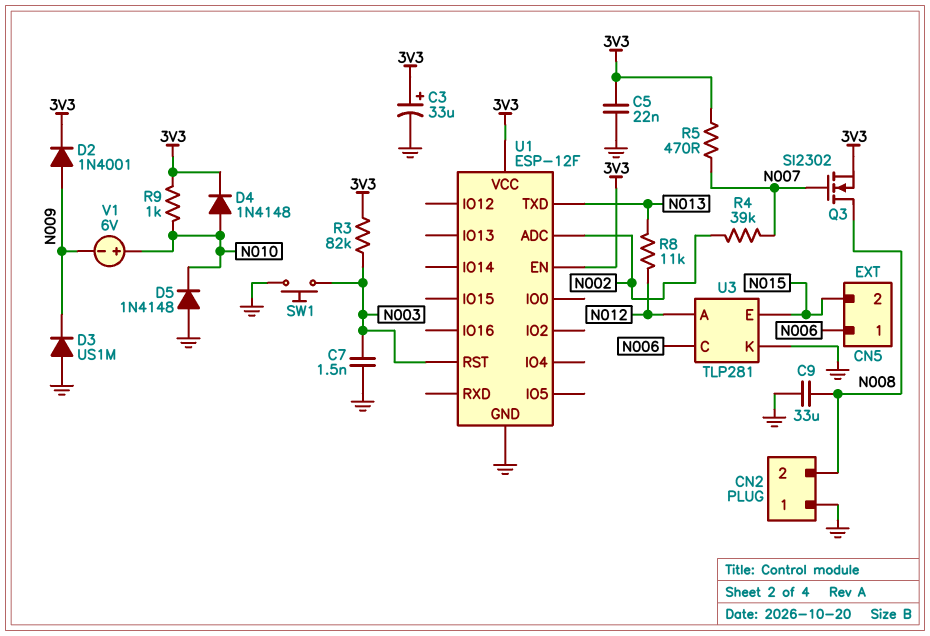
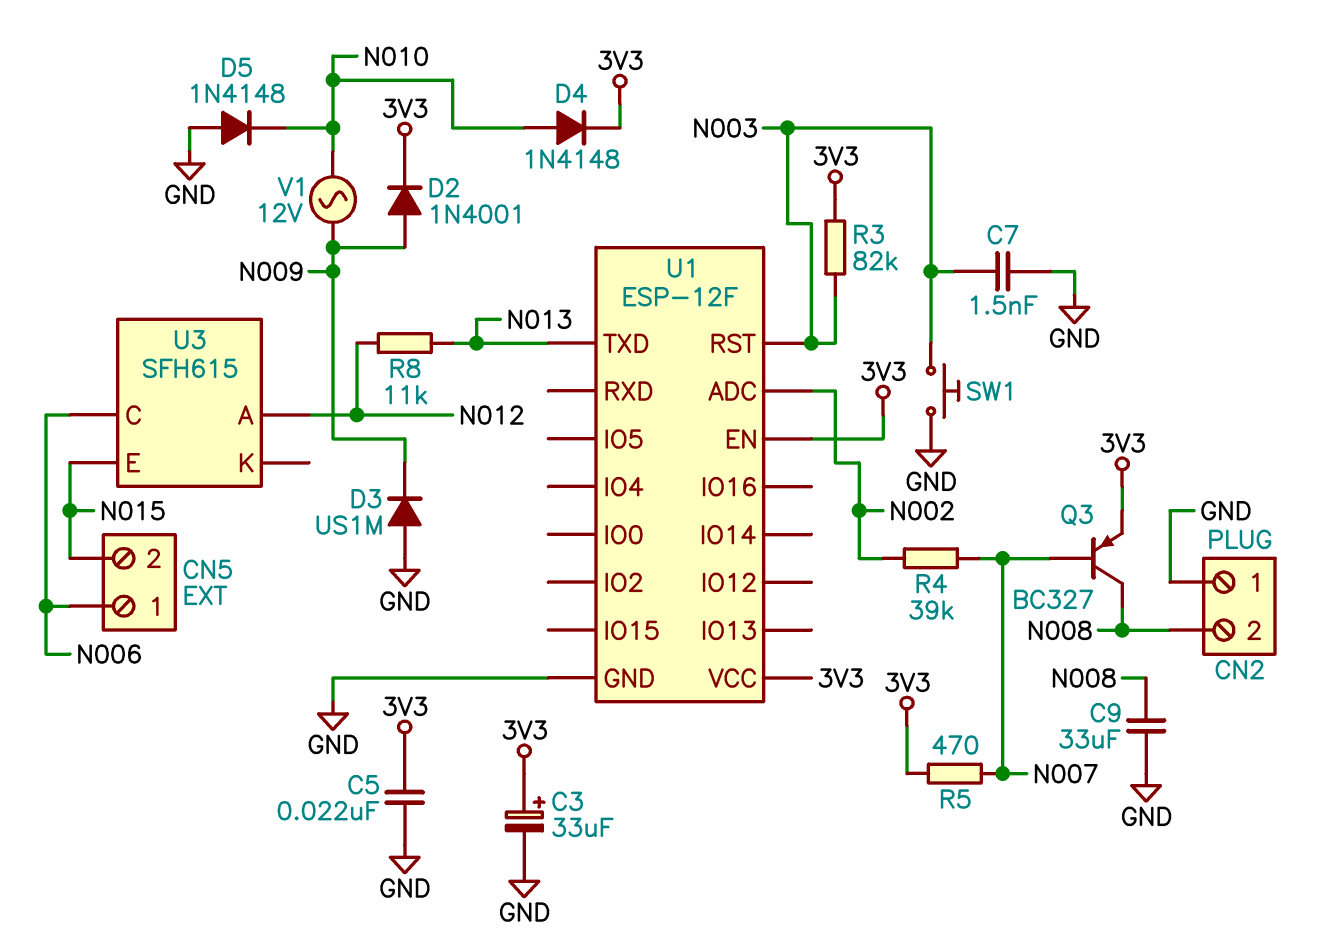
Q3: NMOS SI2302 (G N007, D N008, S 3V3) -> PNP BC327 (B N007, C N008, E 3V3)
R9: 1k (3V3, N010) -> none
U3: TLP281 -> SFH615
U3 pin K: GND -> none
V1: 6V (plus N010, minus N009) -> AC 12V (N009, N010)

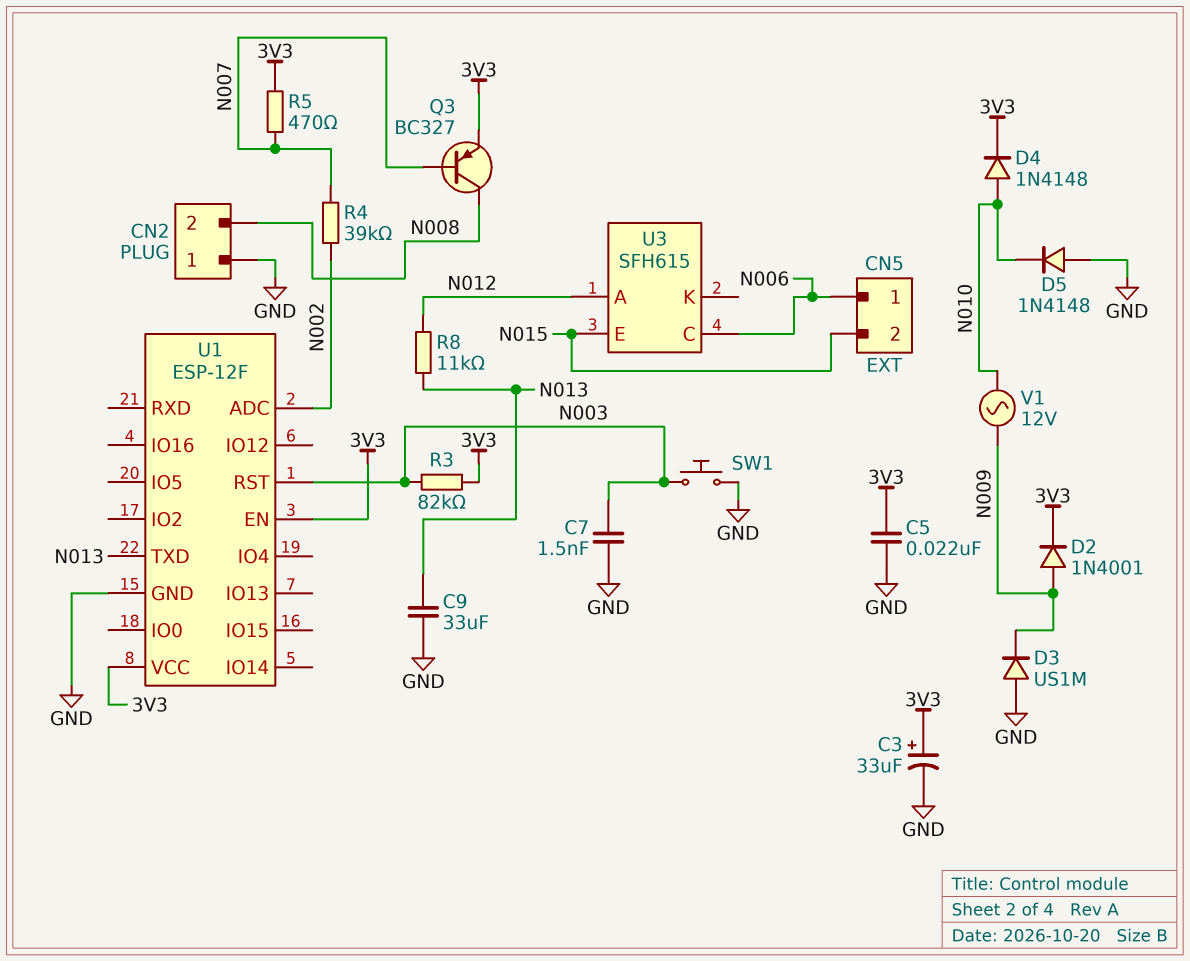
C9: 33uF (GND, N008) -> 33uF (GND, N013)

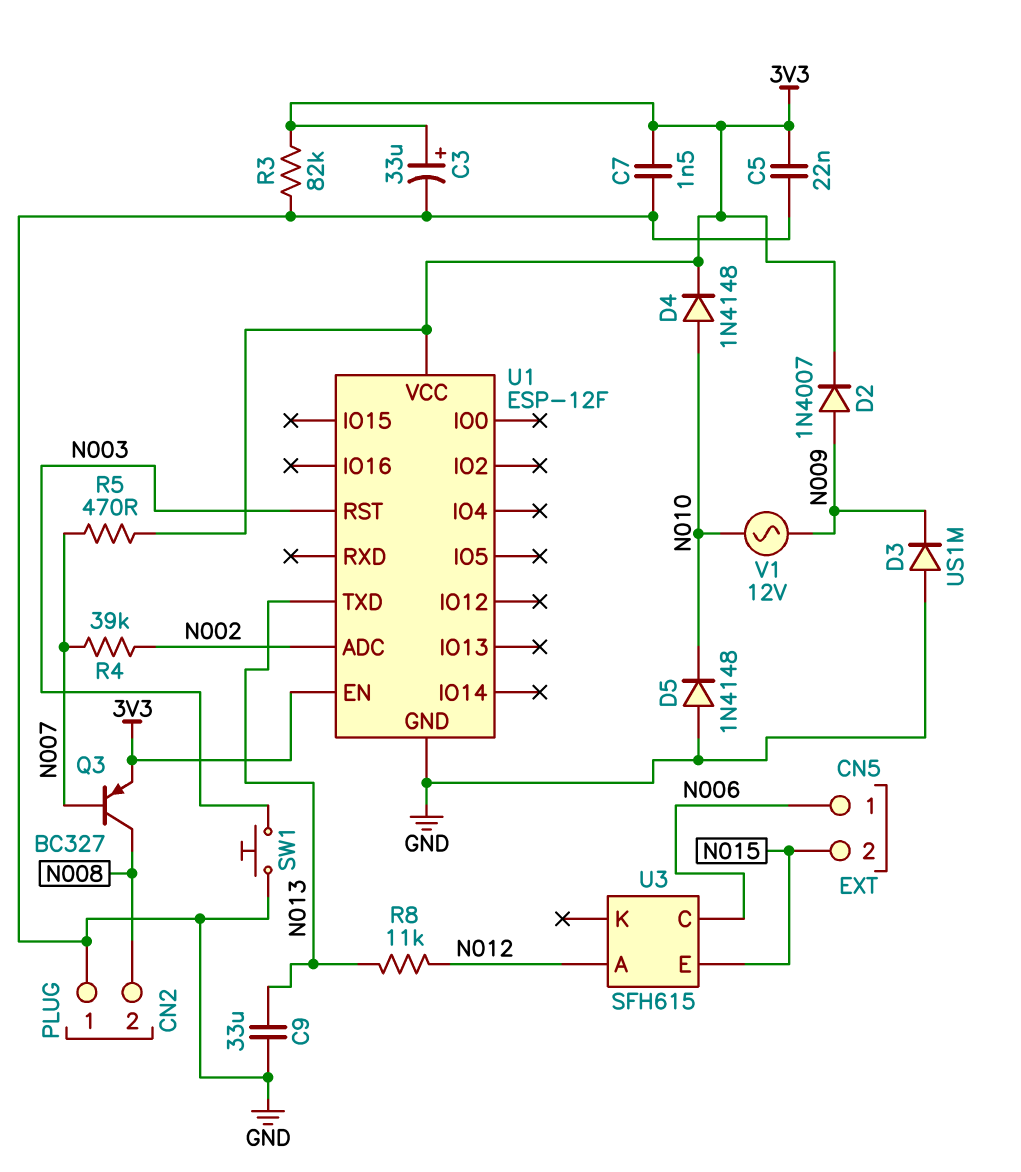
C7: 1.5nF (GND, N003) -> 1.5nF (3V3, GND)
D2: diode 1N4001 (A N009, K 3V3) -> diode 1N4007 (A N009, K 3V3)
R3: 82k (3V3, N003) -> 82k (3V3, GND)

